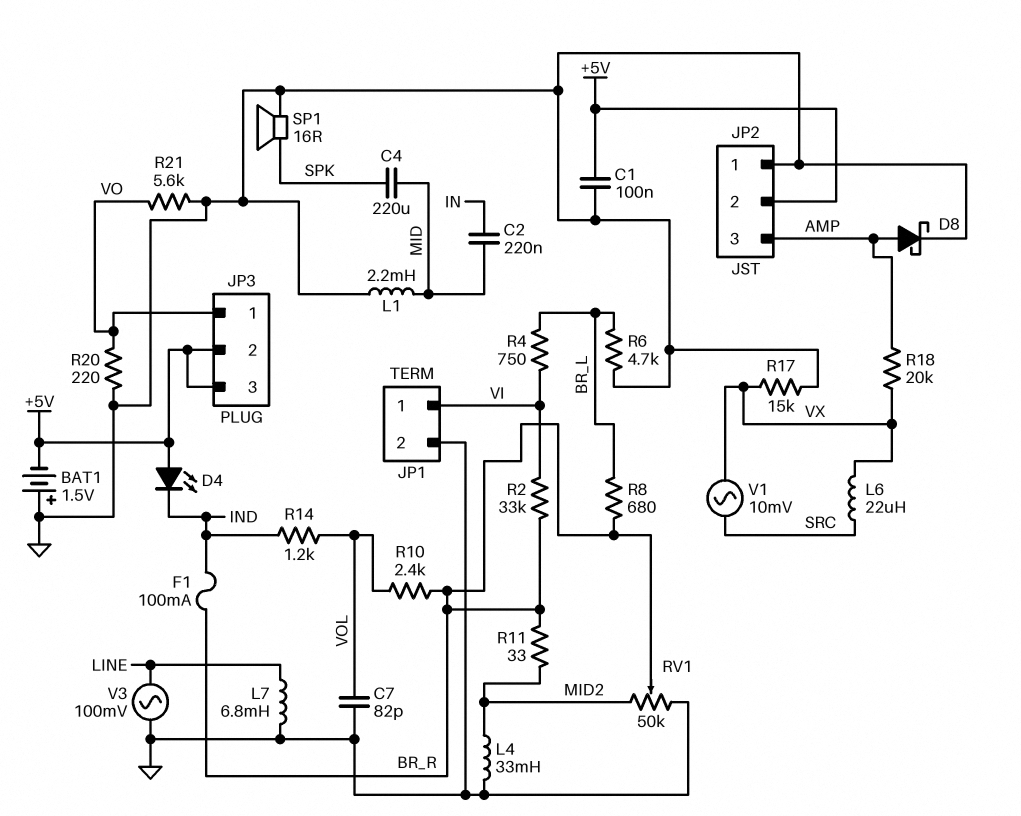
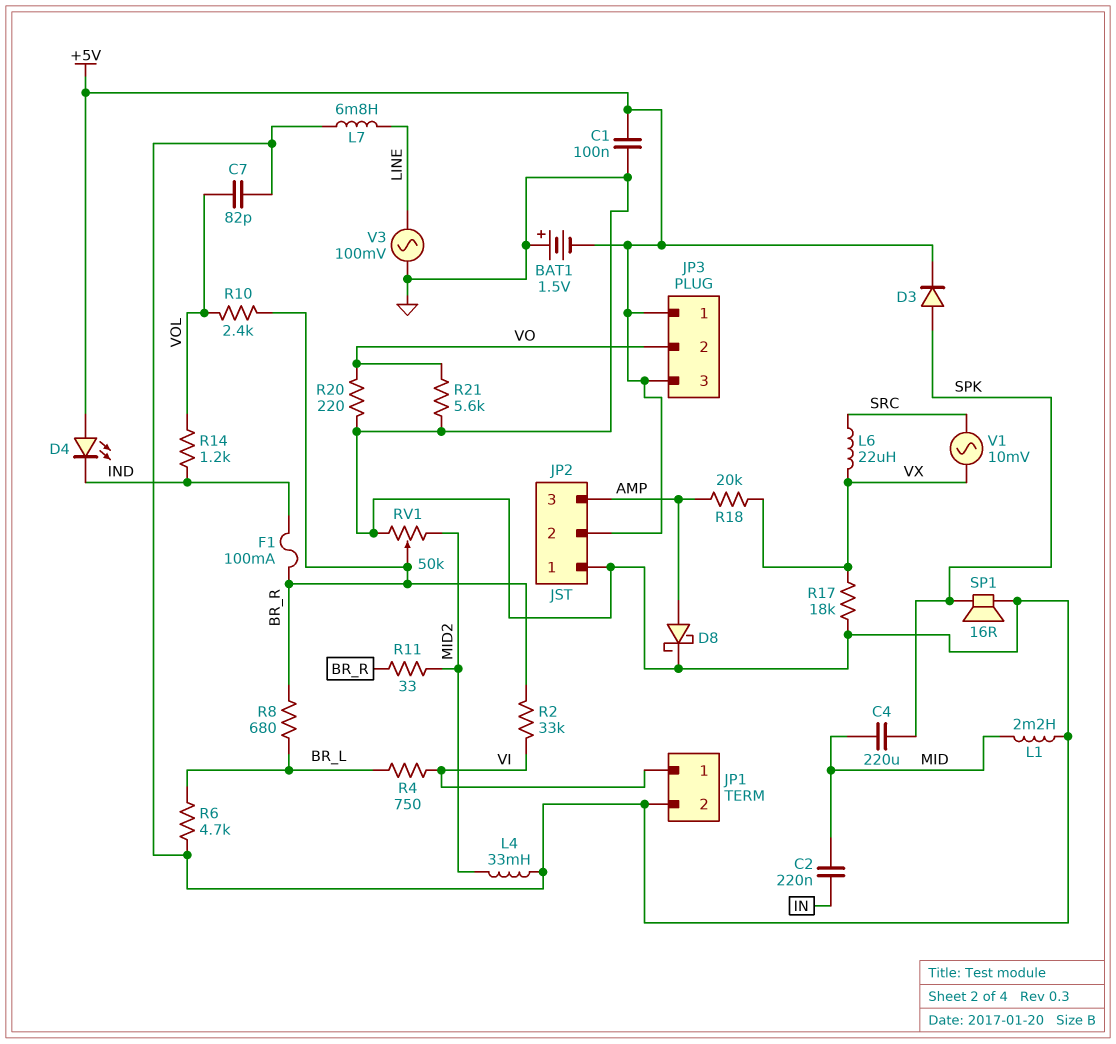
D3: none -> diode (A SPK, K +5V)
JP3 pin 1: VO -> +5V
JP3 pin 2: +5V -> VO
R17: 15k (GND, VX) -> 18k (GND, VX)

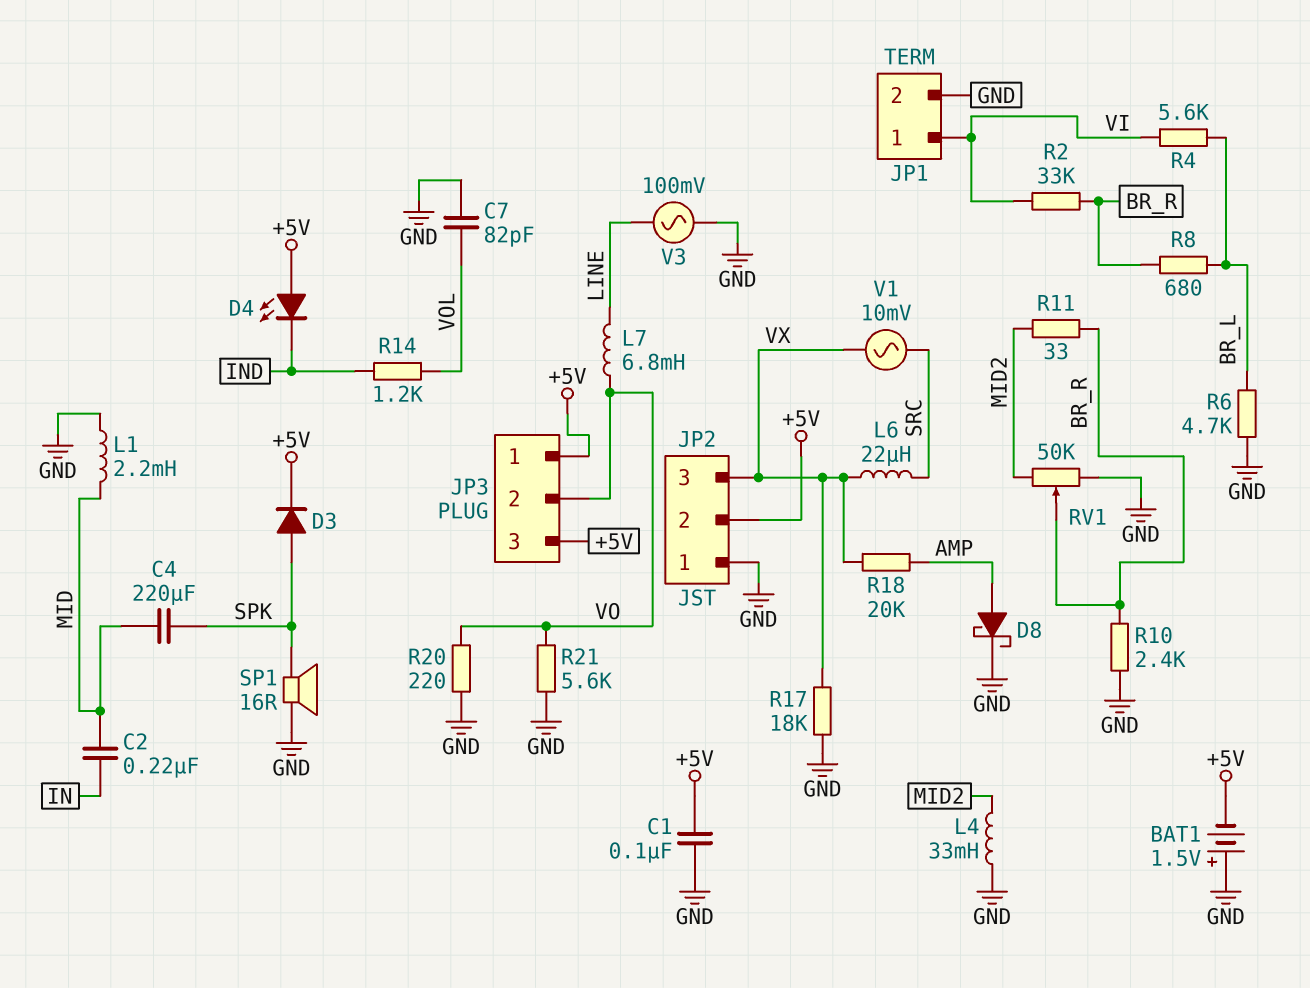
F1: 100mA (BR_R, IND) -> none
JP2 pin 3: AMP -> VX
L7: 6.8mH (GND, LINE) -> 6.8mH (LINE, VO)
R4: 750 (BR_L, VI) -> 5.6k (BR_L, VI)
R10: 2.4k (BR_R, VOL) -> 2.4k (BR_R, GND)

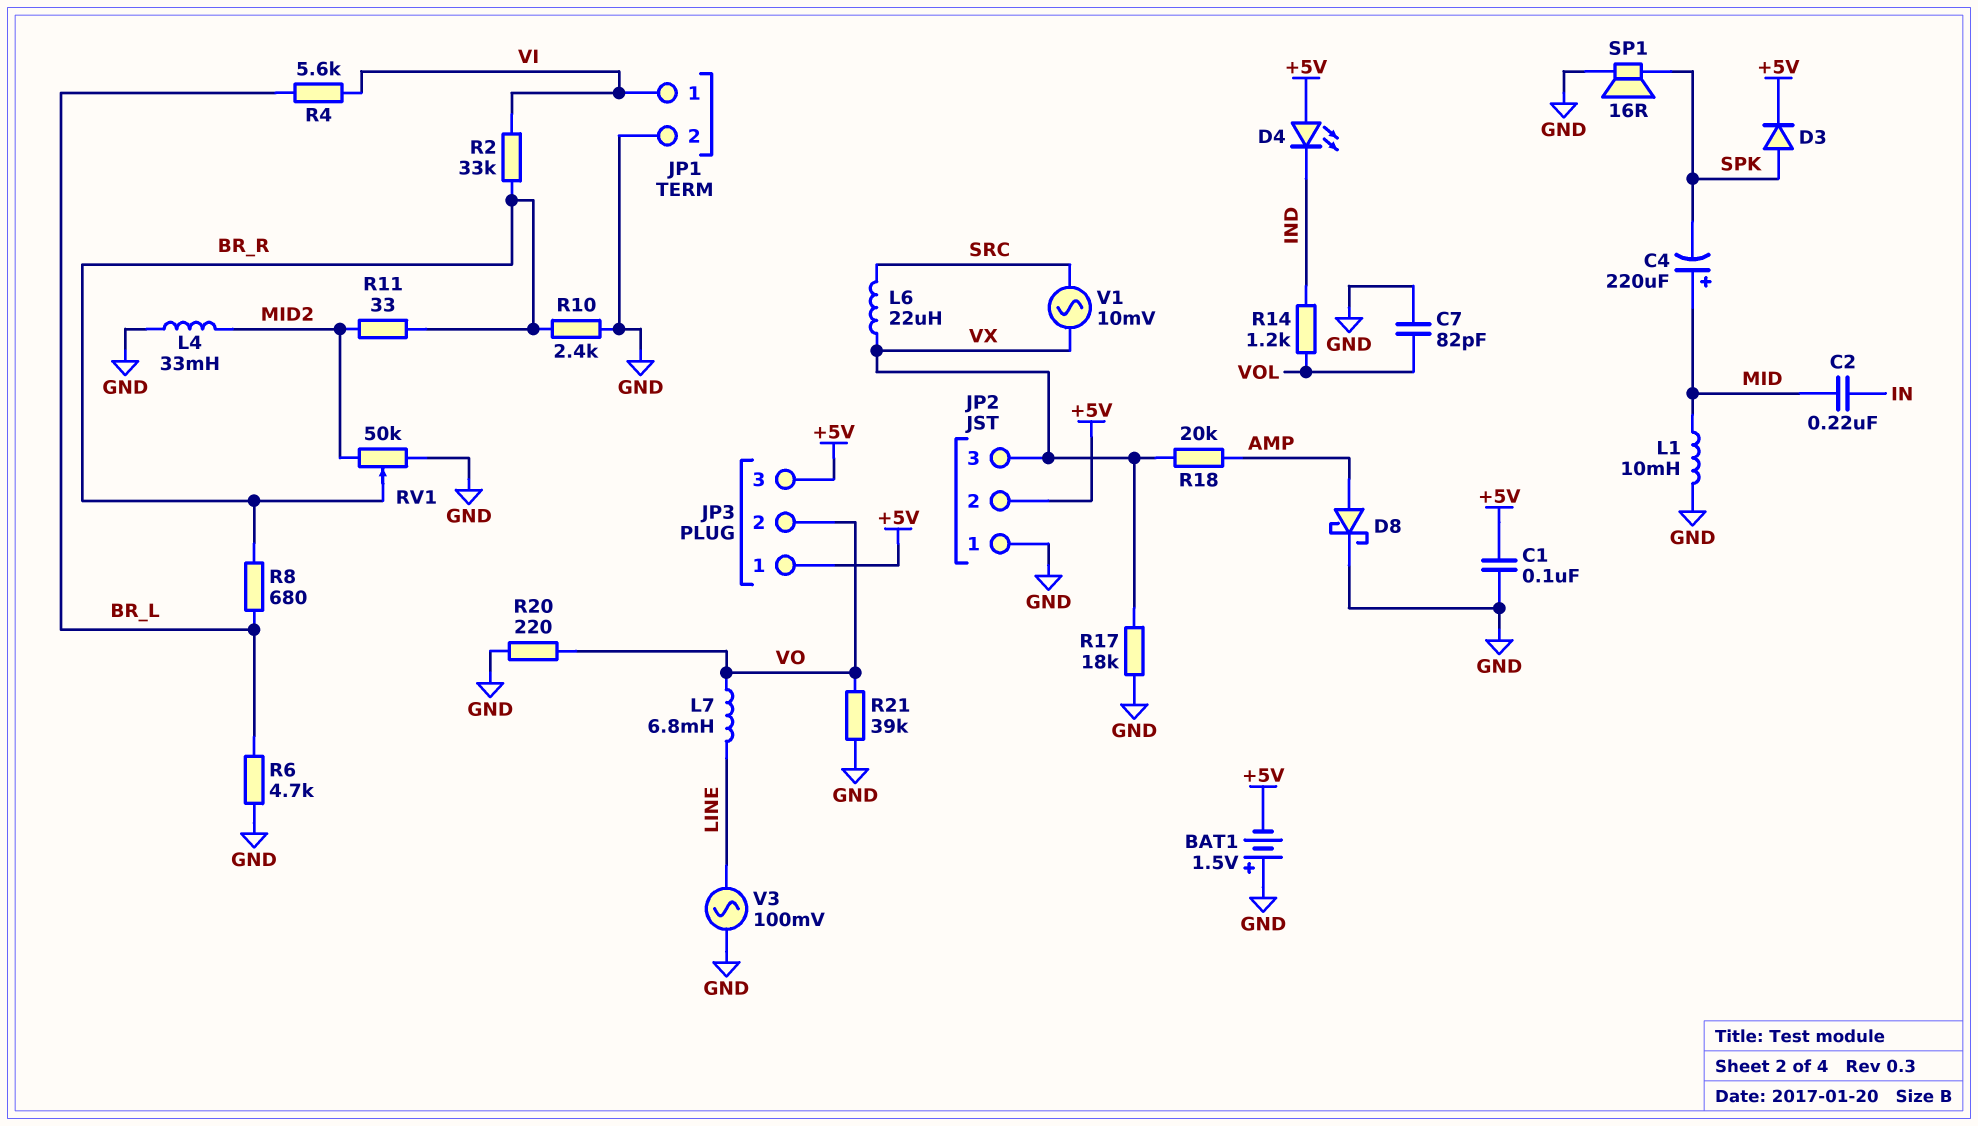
C4: 220uF (MID, SPK) -> 220uF (plus MID, minus SPK)
L1: 2.2mH (GND, MID) -> 10mH (GND, MID)
R21: 5.6k (GND, VO) -> 39k (GND, VO)

